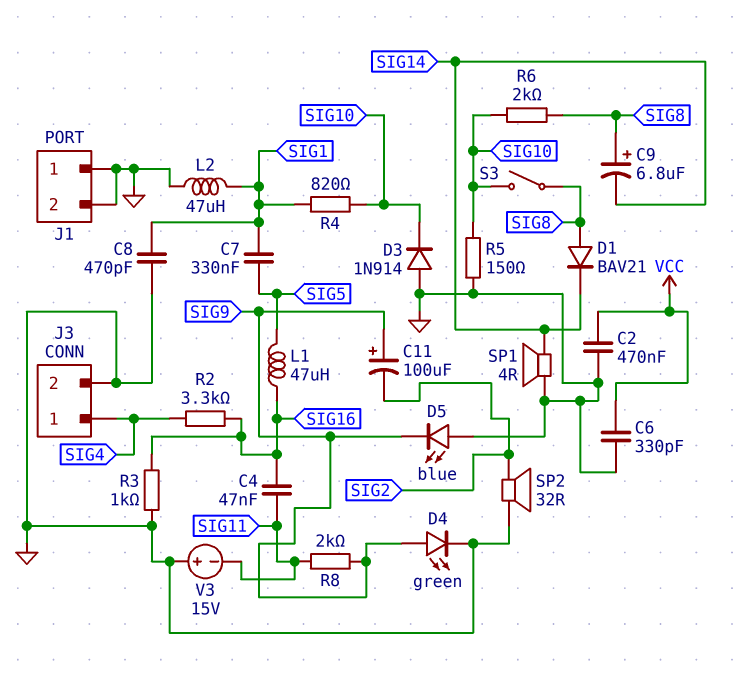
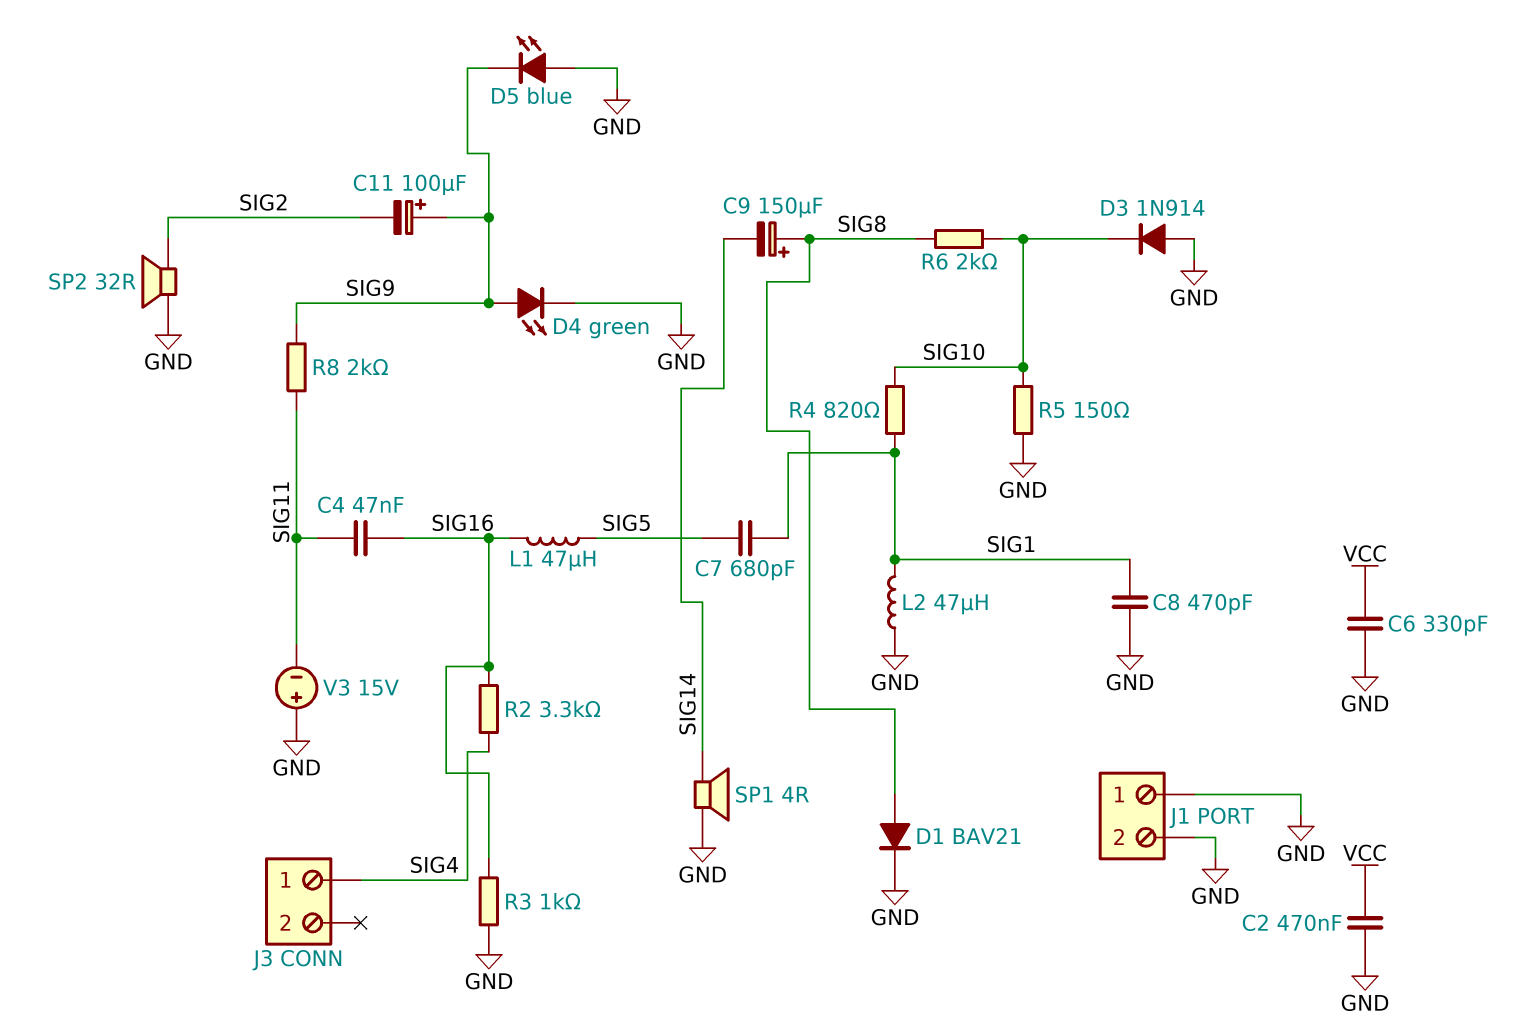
C7: 330nF (SIG1, SIG5) -> 680pF (SIG1, SIG5)
C9: 6.8uF (plus SIG8, minus SIG14) -> 150uF (plus SIG8, minus SIG14)
D1: diode BAV21 (A SIG8, K SIG14) -> diode BAV21 (A SIG8, K GND)
J3 pin 2: GND -> none
S3: switch (SIG8, SIG10) -> none

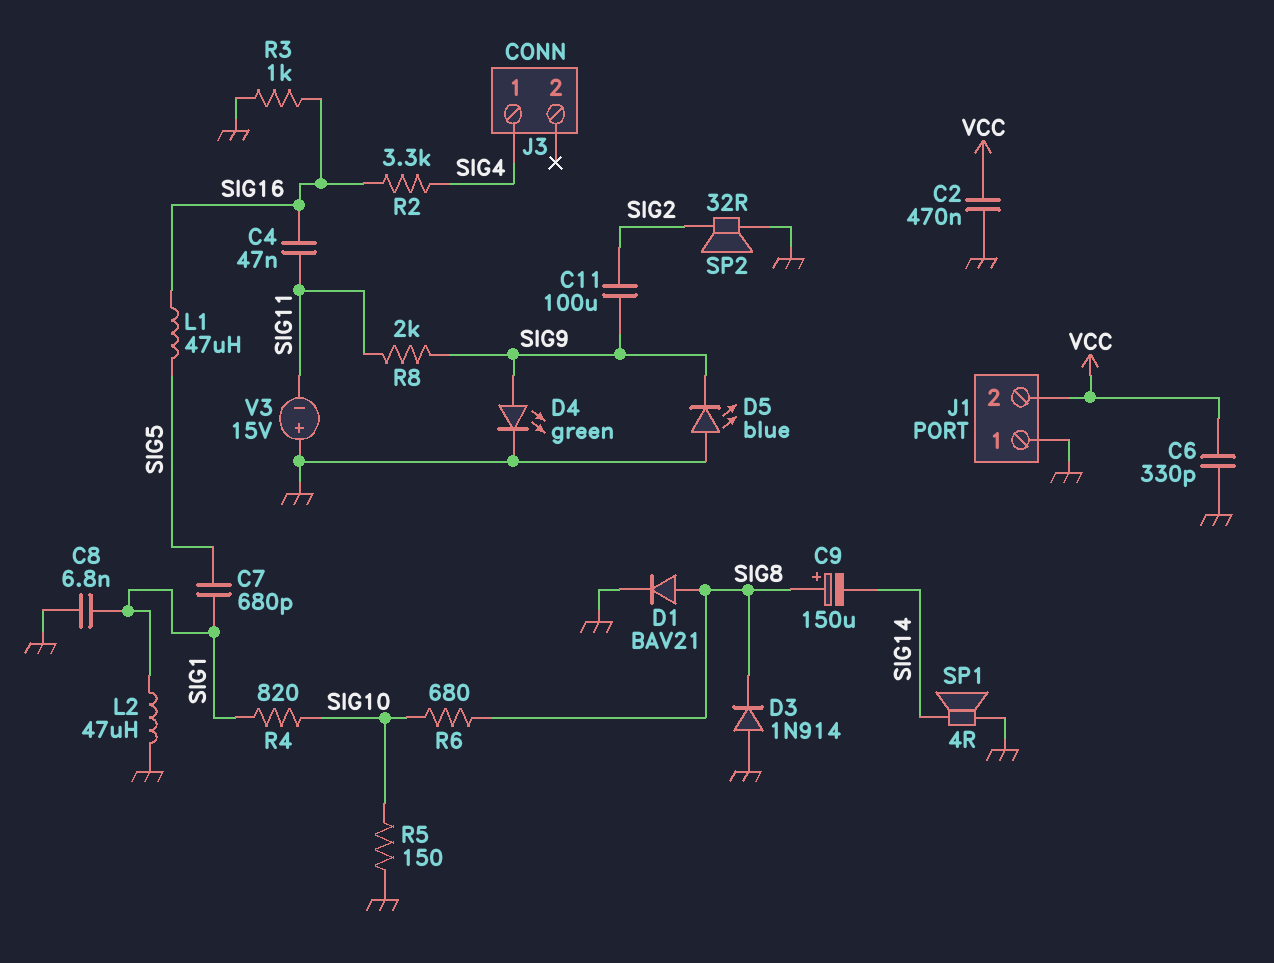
C8: 470pF (GND, SIG1) -> 6.8nF (GND, SIG1)
C11: 100uF (plus SIG9, minus SIG2) -> 100uF (SIG2, SIG9)
D3: diode 1N914 (A GND, K SIG10) -> diode 1N914 (A GND, K SIG8)
J1 pin 2: GND -> VCC
R6: 2k (SIG8, SIG10) -> 680 (SIG8, SIG10)

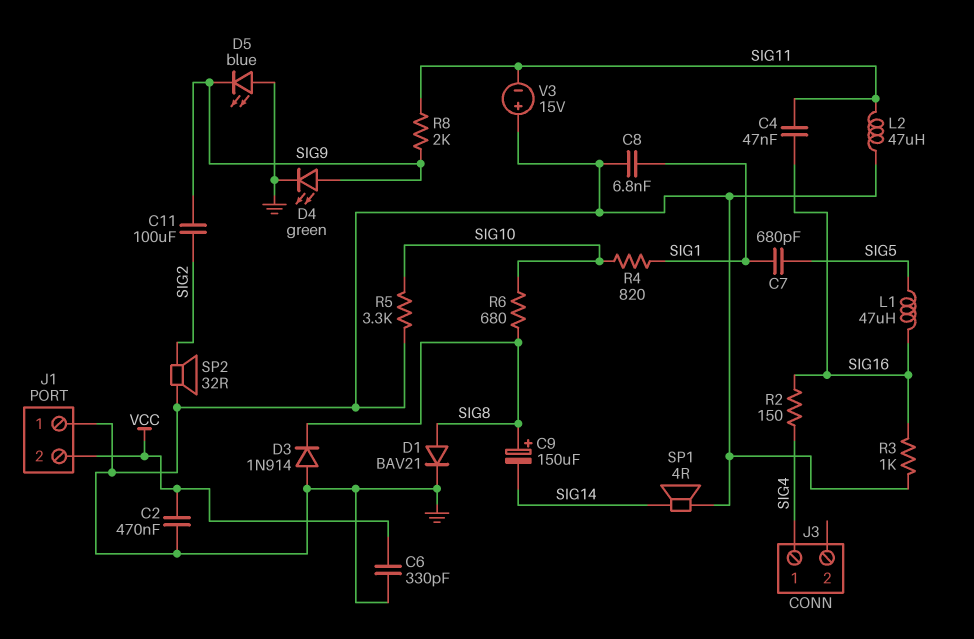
L2: 47uH (GND, SIG1) -> 47uH (GND, SIG11)
R2: 3.3k (SIG4, SIG16) -> 150 (SIG4, SIG16)
R5: 150 (GND, SIG10) -> 3.3k (GND, SIG10)

